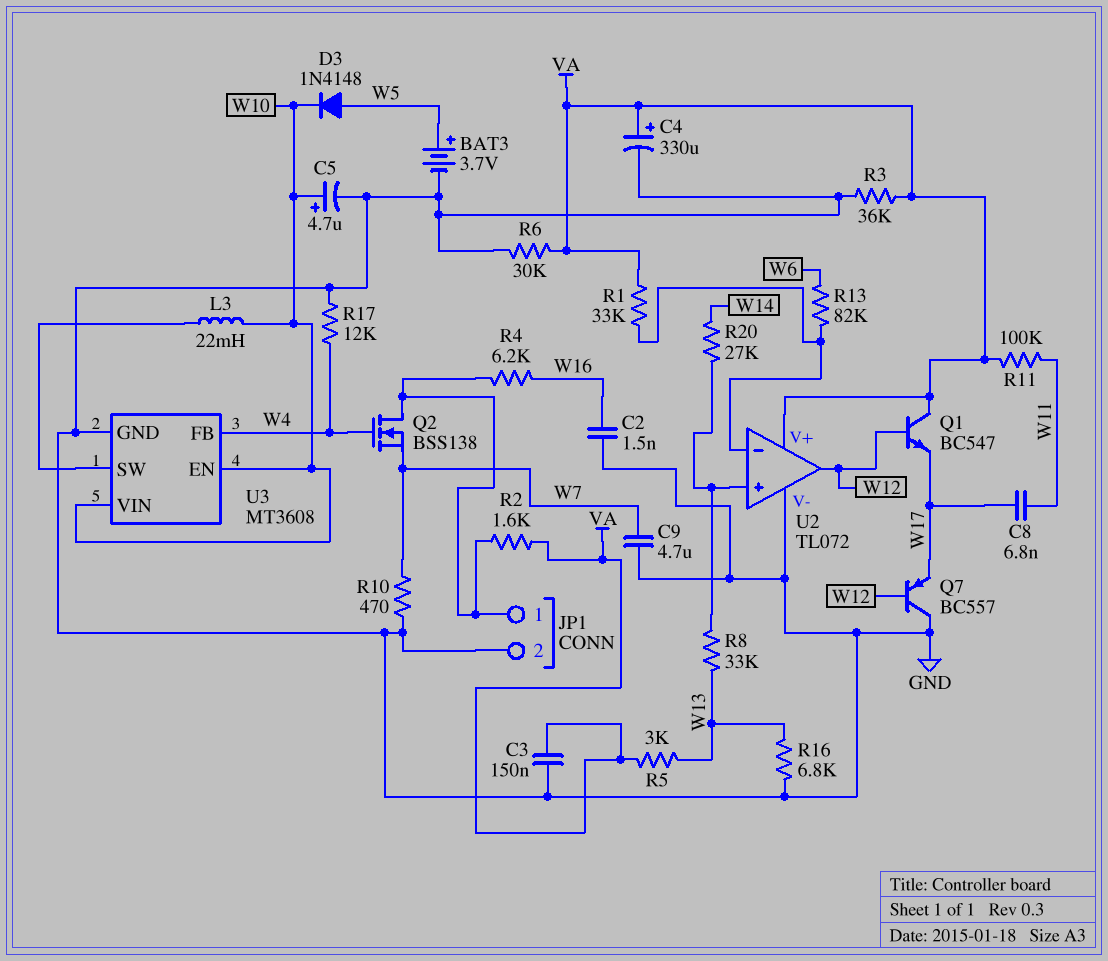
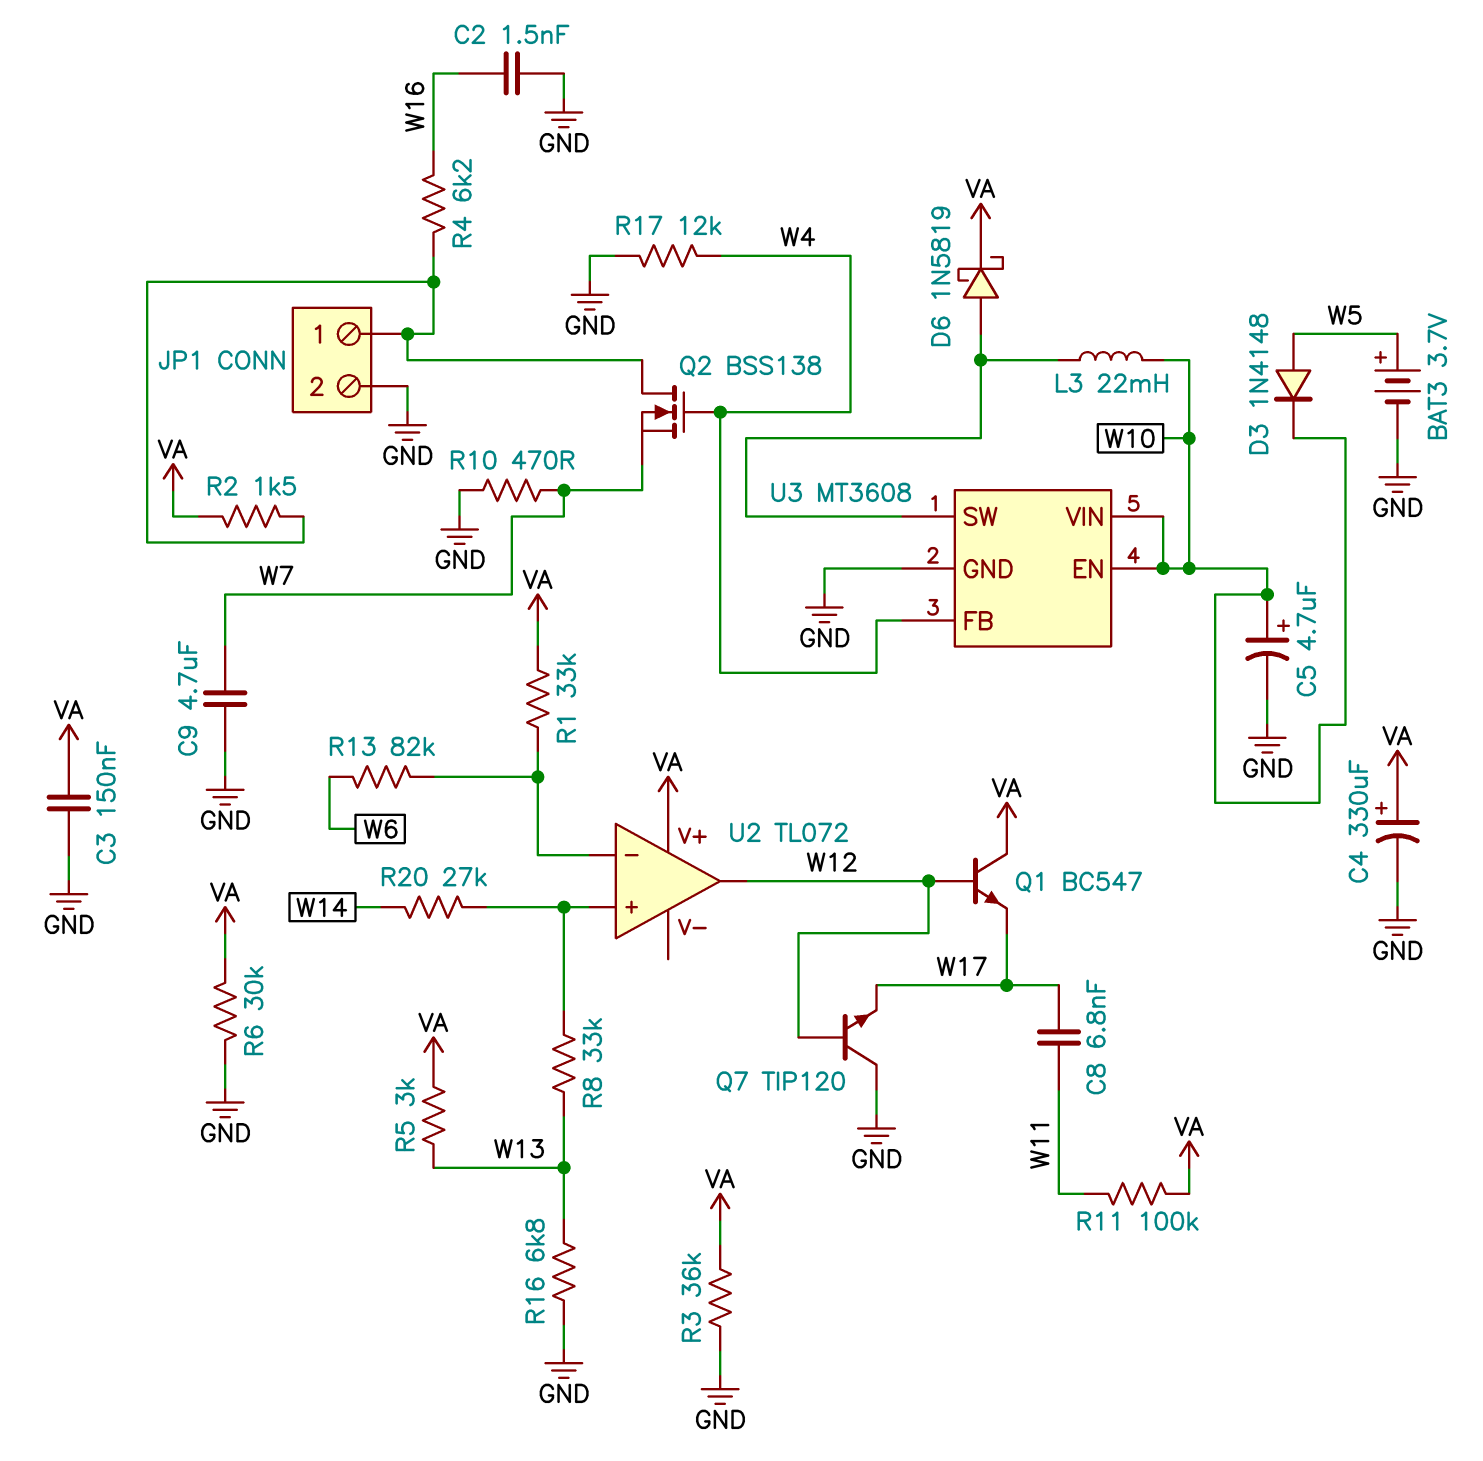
D6: none -> schottky 1N5819 (A U3/SW, K VA)
Q7: PNP BC557 (B W12, C GND, E W17) -> NPN TIP120 (B W12, C GND, E W17)
R2: 1.6k (JP1/1, VA) -> 1.5k (JP1/1, VA)
U2 pin V-: GND -> none

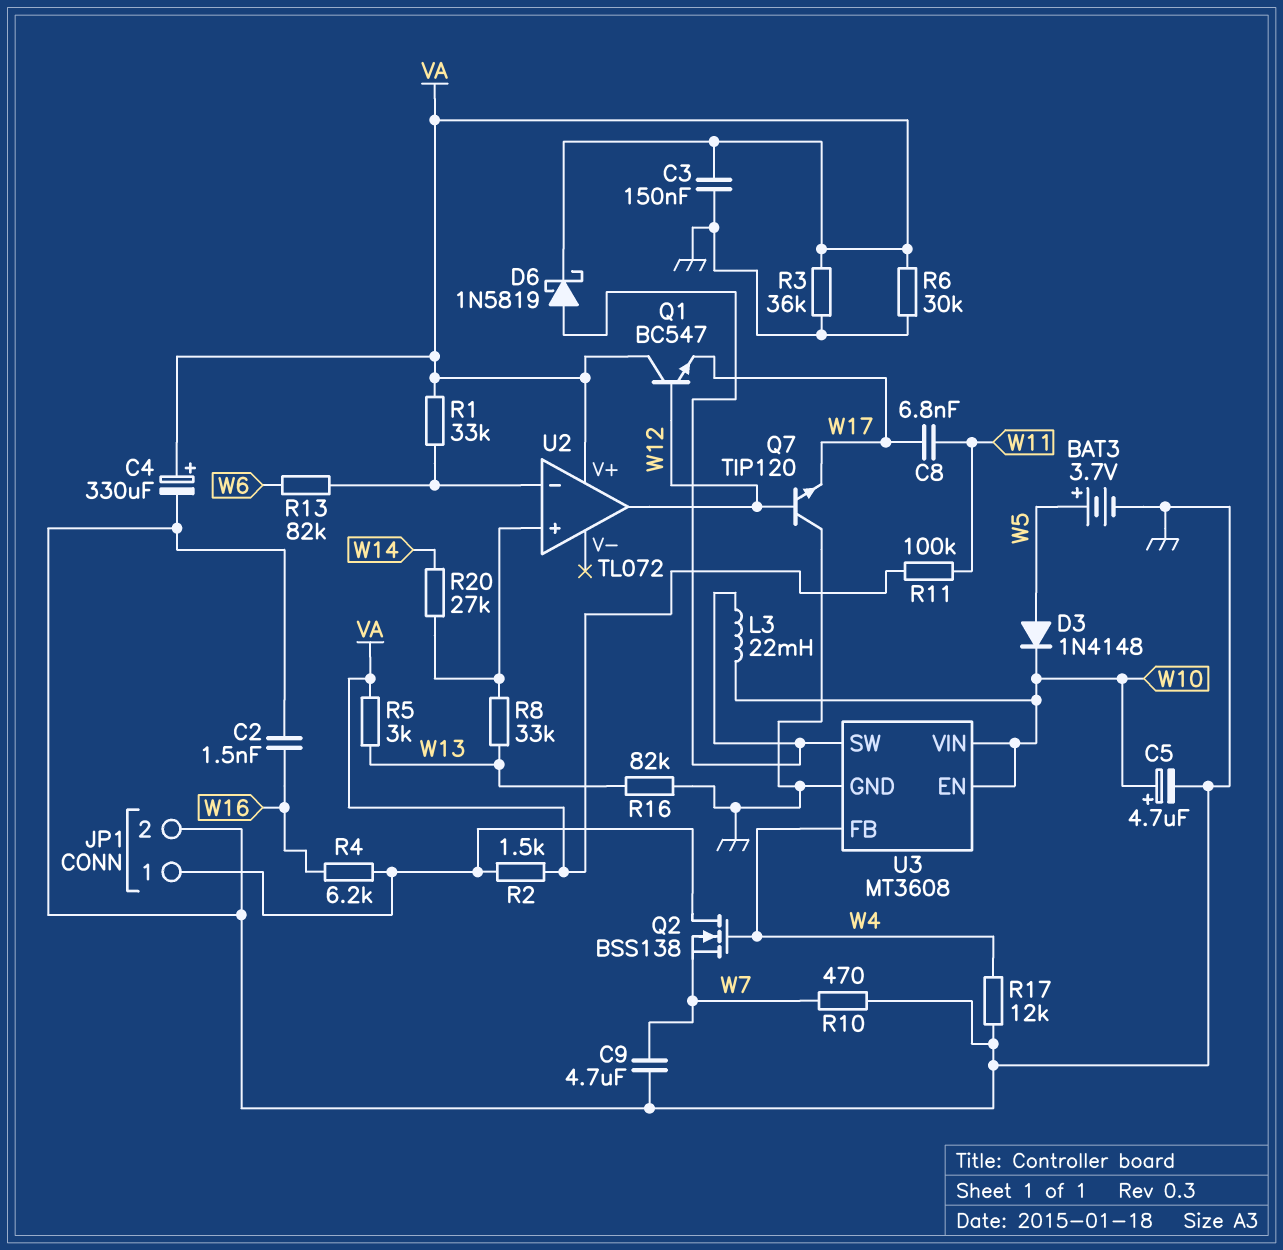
R16: 6.8k (GND, W13) -> 82k (GND, W13)

